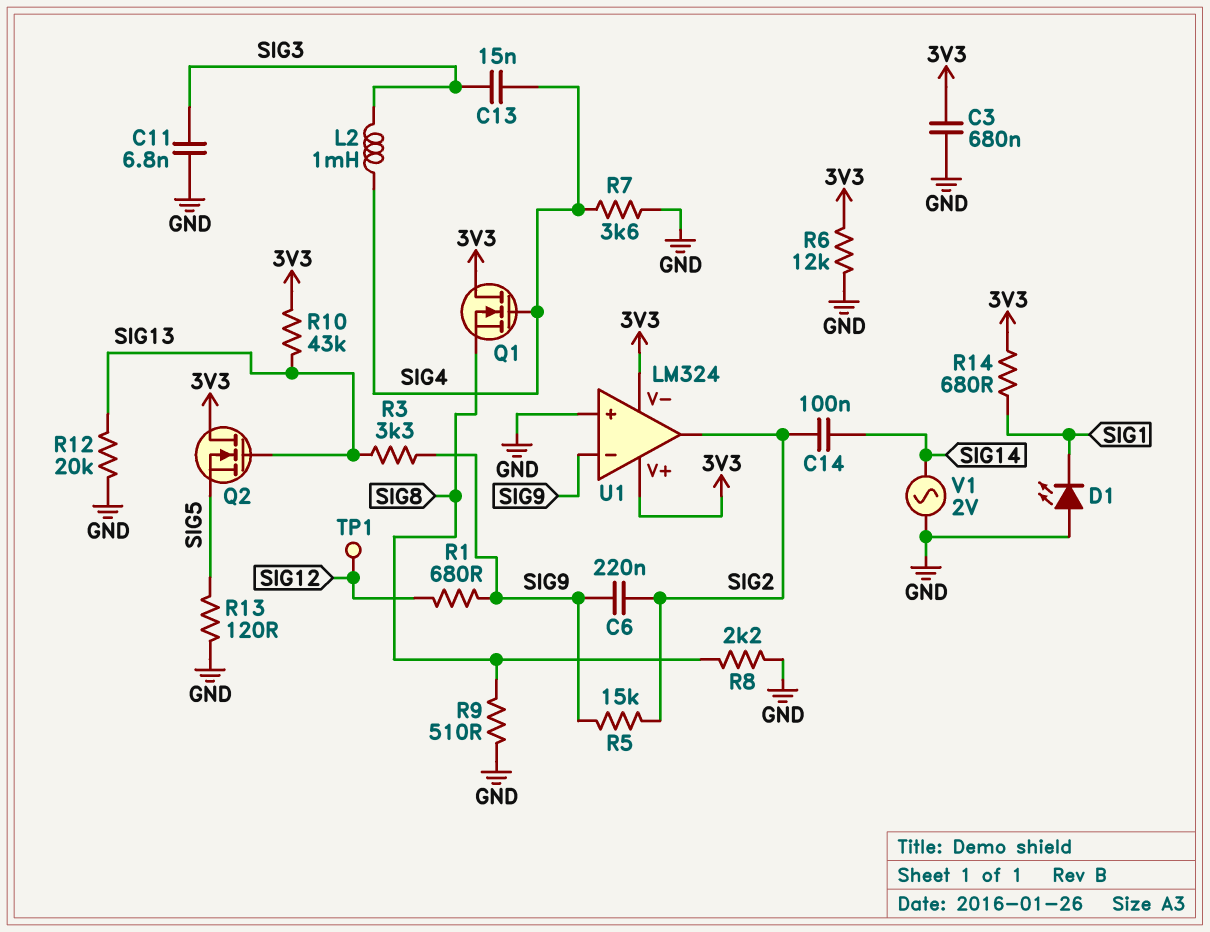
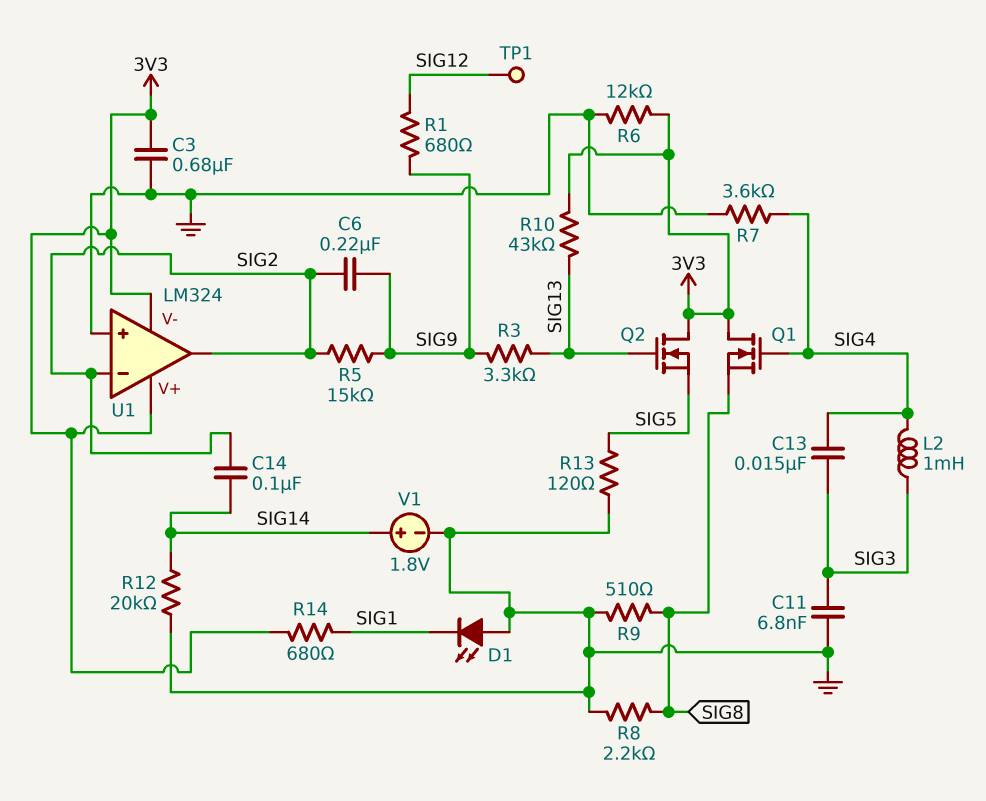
R12: 20k (GND, SIG13) -> 20k (GND, SIG14)
U1 pin in-: SIG9 -> SIG2
V1: AC 2V (GND, SIG14) -> 1.8V (plus SIG14, minus GND)

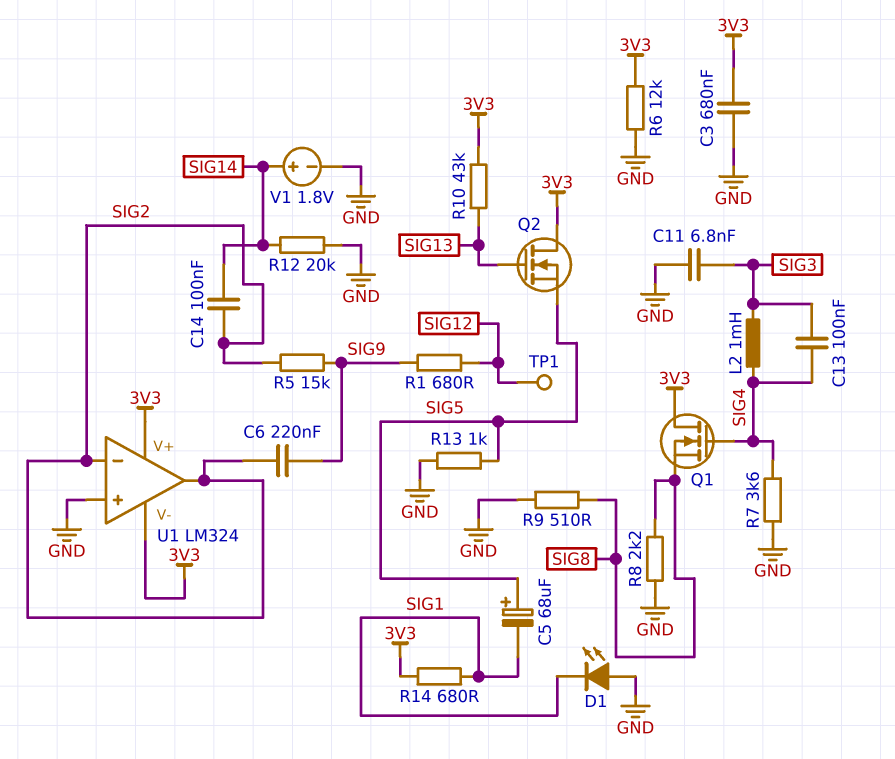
C5: none -> 68uF (plus SIG5, minus SIG1)
C13: 15nF (SIG3, SIG4) -> 100nF (SIG3, SIG4)
R3: 3.3k (SIG9, SIG13) -> none
R13: 120 (GND, SIG5) -> 1k (GND, SIG5)

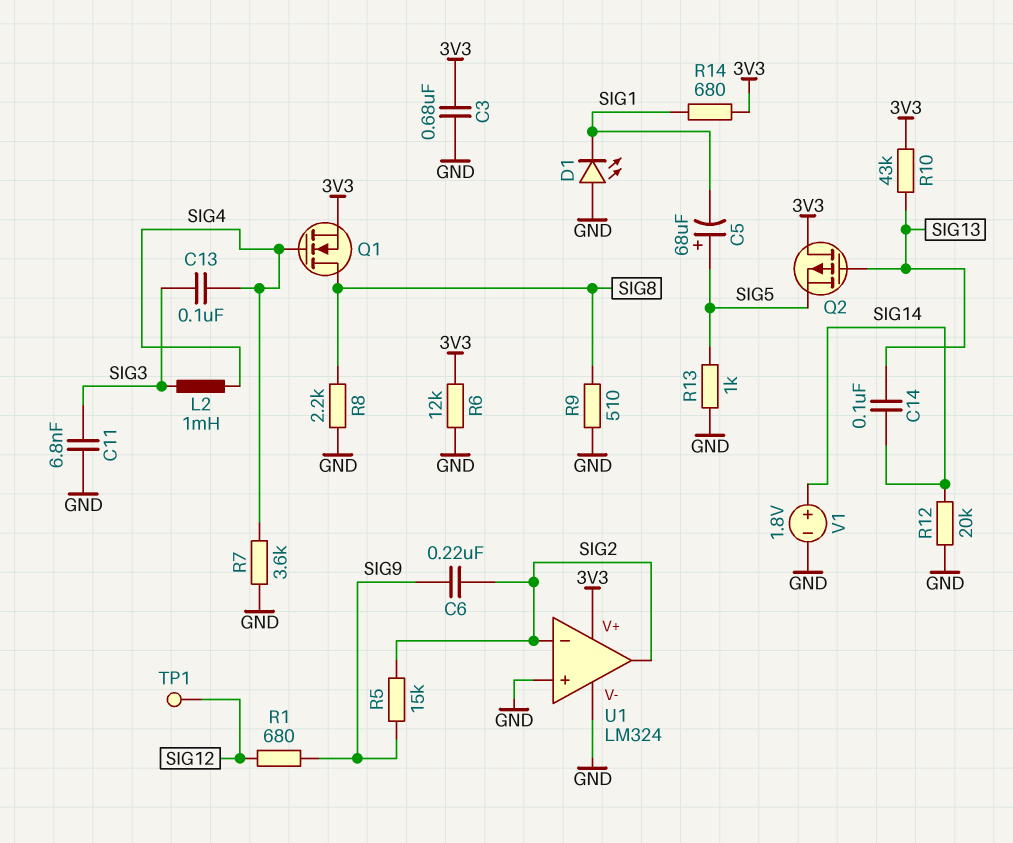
C14: 100nF (SIG2, SIG14) -> 100nF (SIG13, SIG14)
Q1: NMOS (G SIG4, D 3V3, S SIG8) -> NMOS (G SIG4, D SIG8, S 3V3)
Q2: NMOS (G SIG13, D 3V3, S SIG5) -> PMOS (G SIG13, D 3V3, S SIG5)
U1 pin V-: 3V3 -> GND

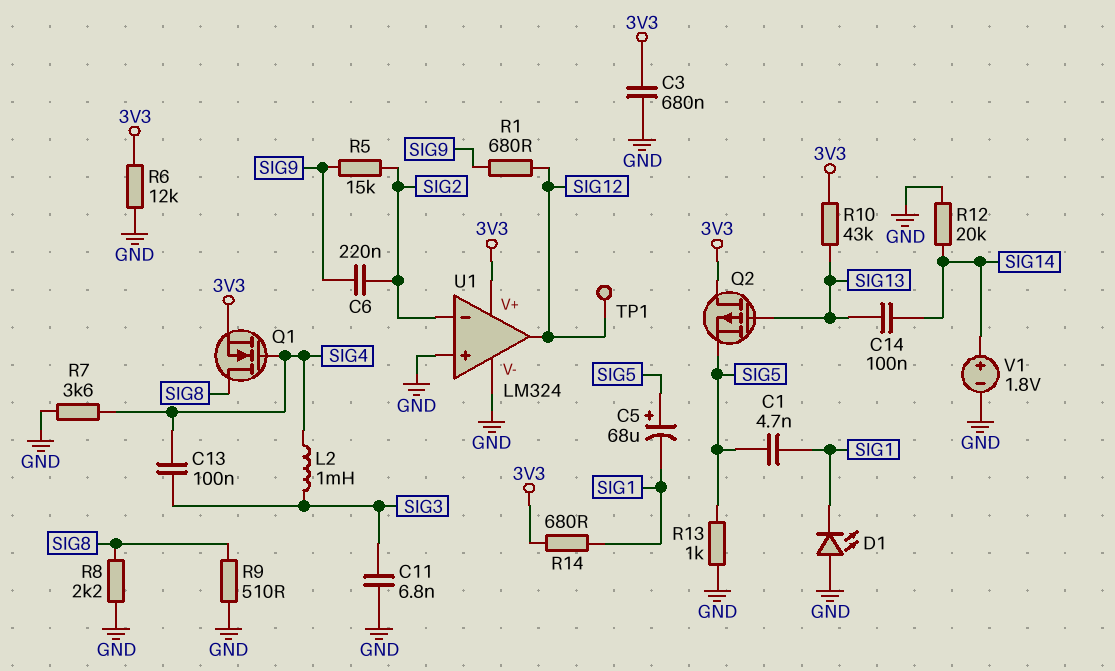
C1: none -> 4.7nF (SIG1, SIG5)
U1 pin out: SIG2 -> SIG12

